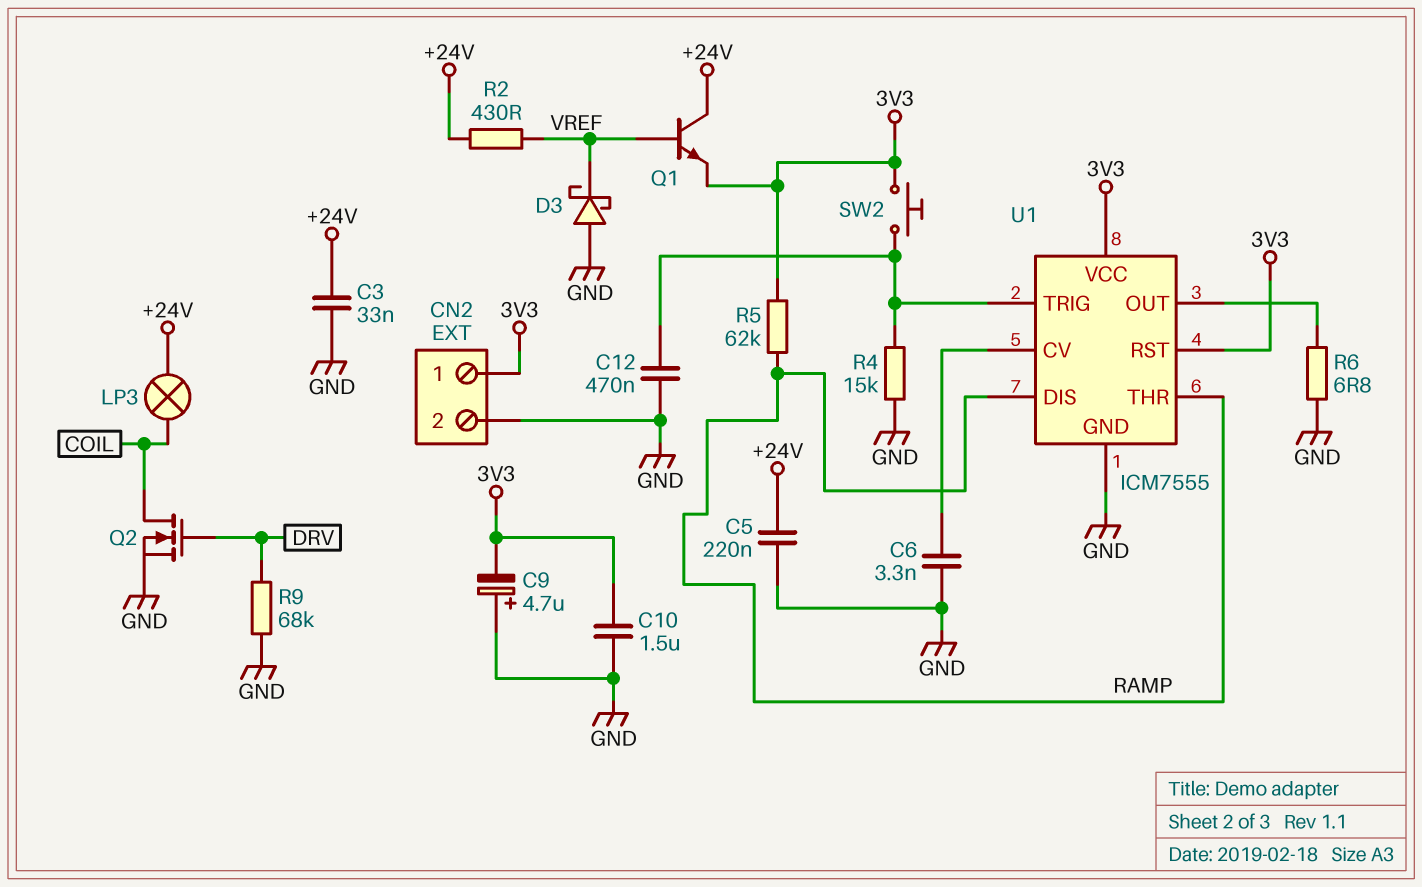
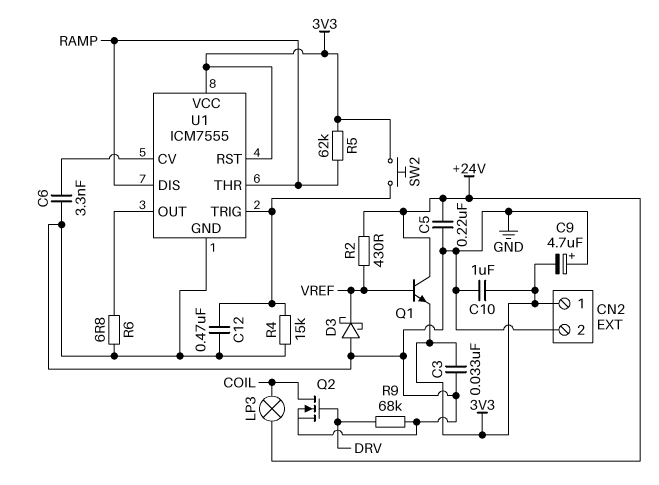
C3: 33nF (+24V, GND) -> 33nF (3V3, GND)
C10: 1.5uF (3V3, GND) -> 1uF (3V3, GND)

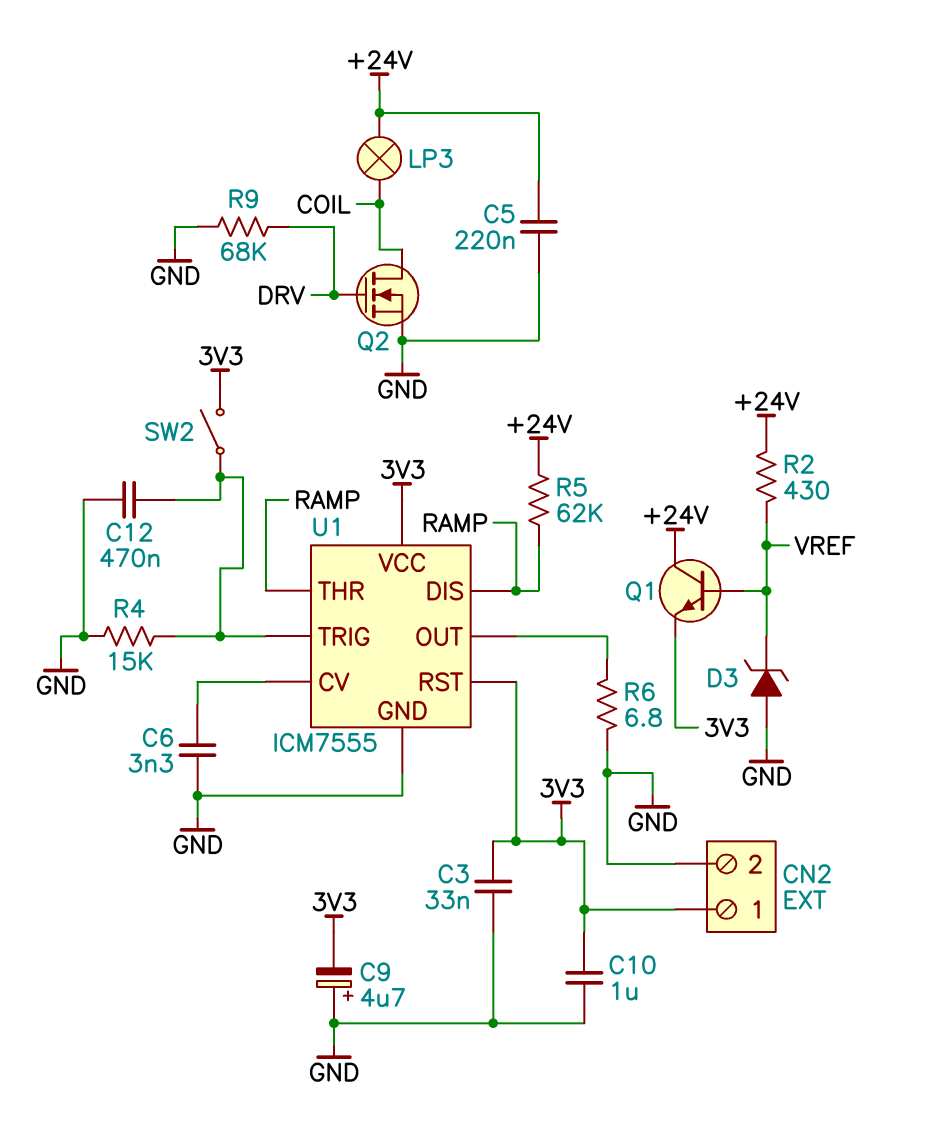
D3: schottky (A GND, K VREF) -> zener (A GND, K VREF)
R5: 62k (3V3, RAMP) -> 62k (+24V, RAMP)
SW2: button (3V3, U1/TRIG) -> switch (3V3, U1/TRIG)

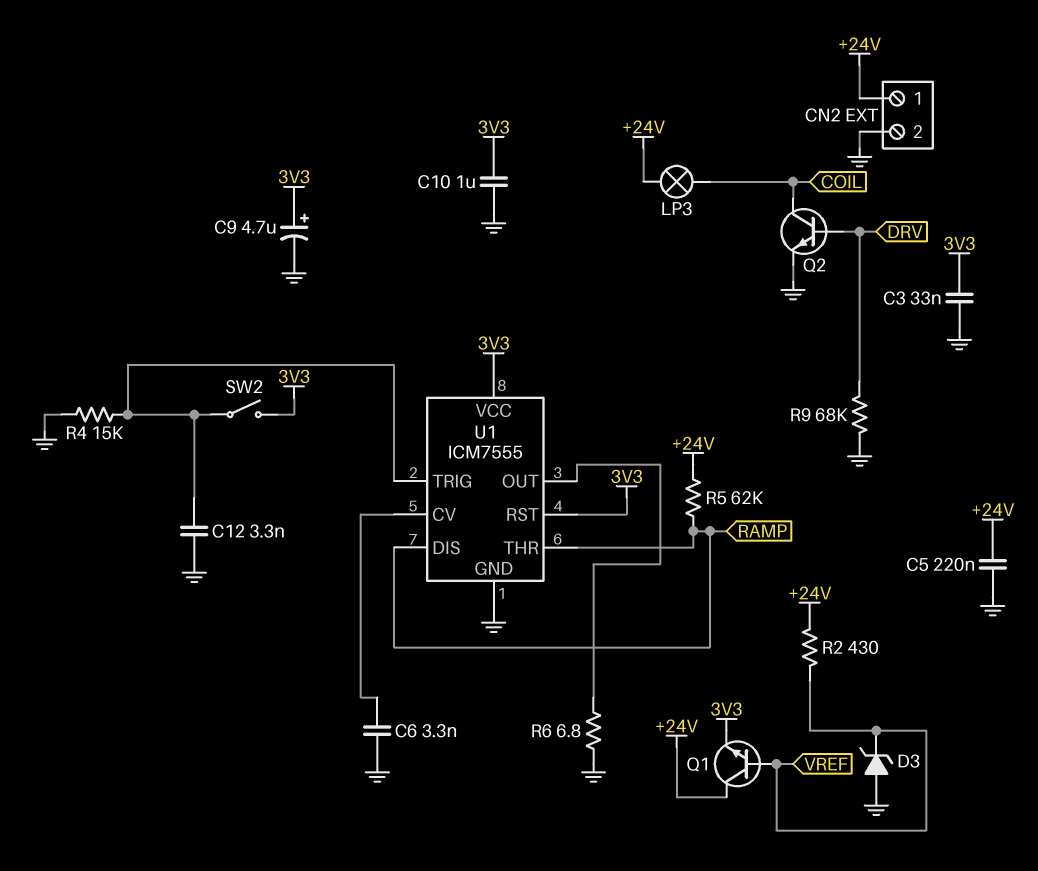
C9: 4.7uF (plus GND, minus 3V3) -> 4.7uF (plus 3V3, minus GND)
C12: 470nF (GND, U1/TRIG) -> 3.3nF (GND, U1/TRIG)
CN2 pin 1: 3V3 -> +24V
Q2: NMOS (G DRV, D COIL, S GND) -> NPN (B DRV, C COIL, E GND)

